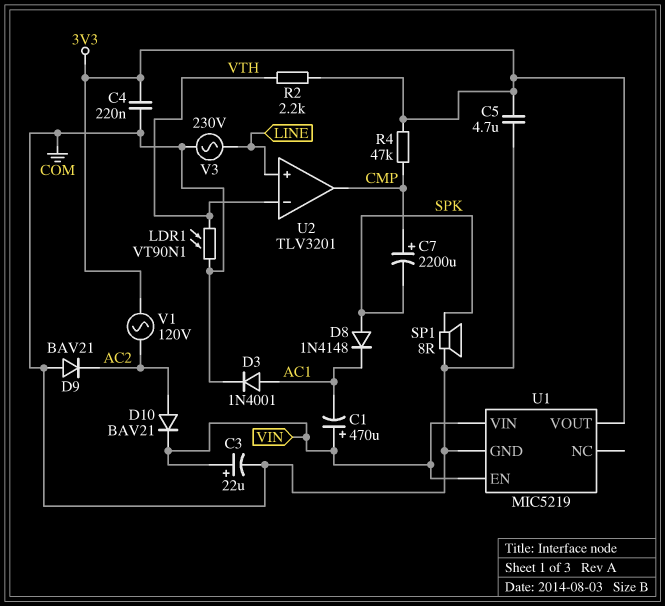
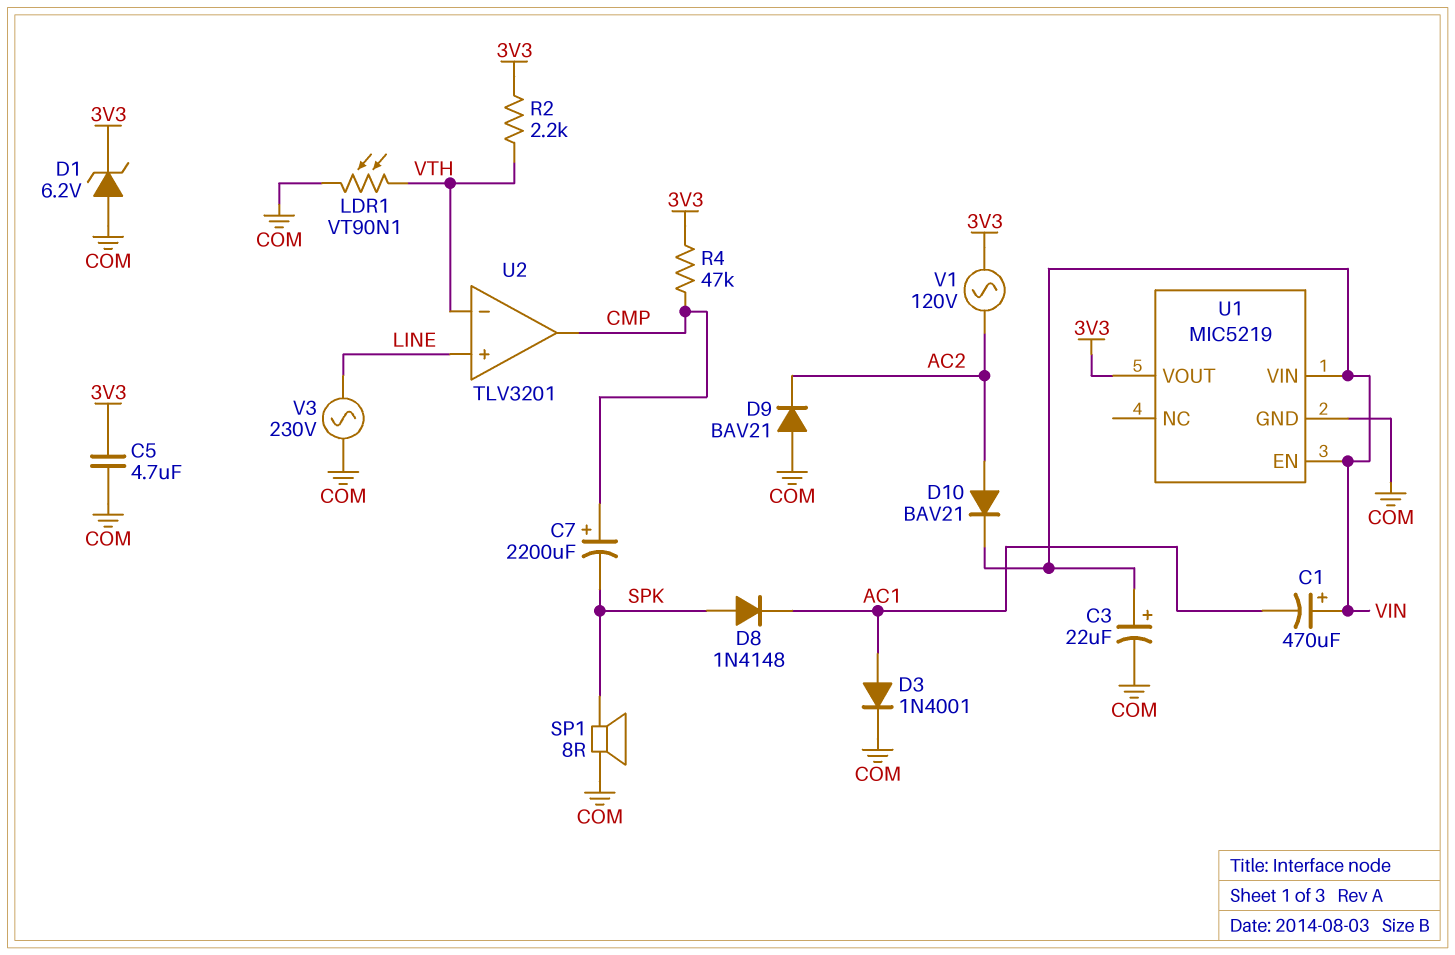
C4: 220nF (3V3, COM) -> none
D1: none -> zener 6.2V (A COM, K 3V3)

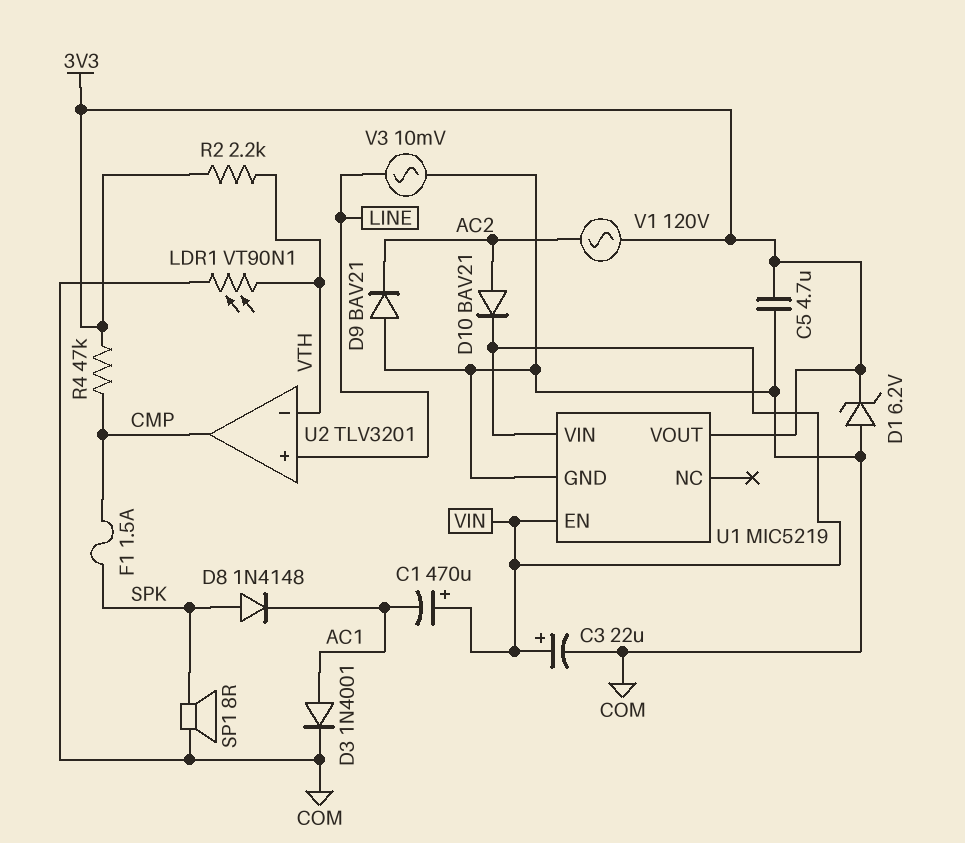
C7: 2200uF (plus CMP, minus SPK) -> none
F1: none -> 1.5A (CMP, SPK)
V3: AC 230V (COM, LINE) -> AC 10mV (COM, LINE)

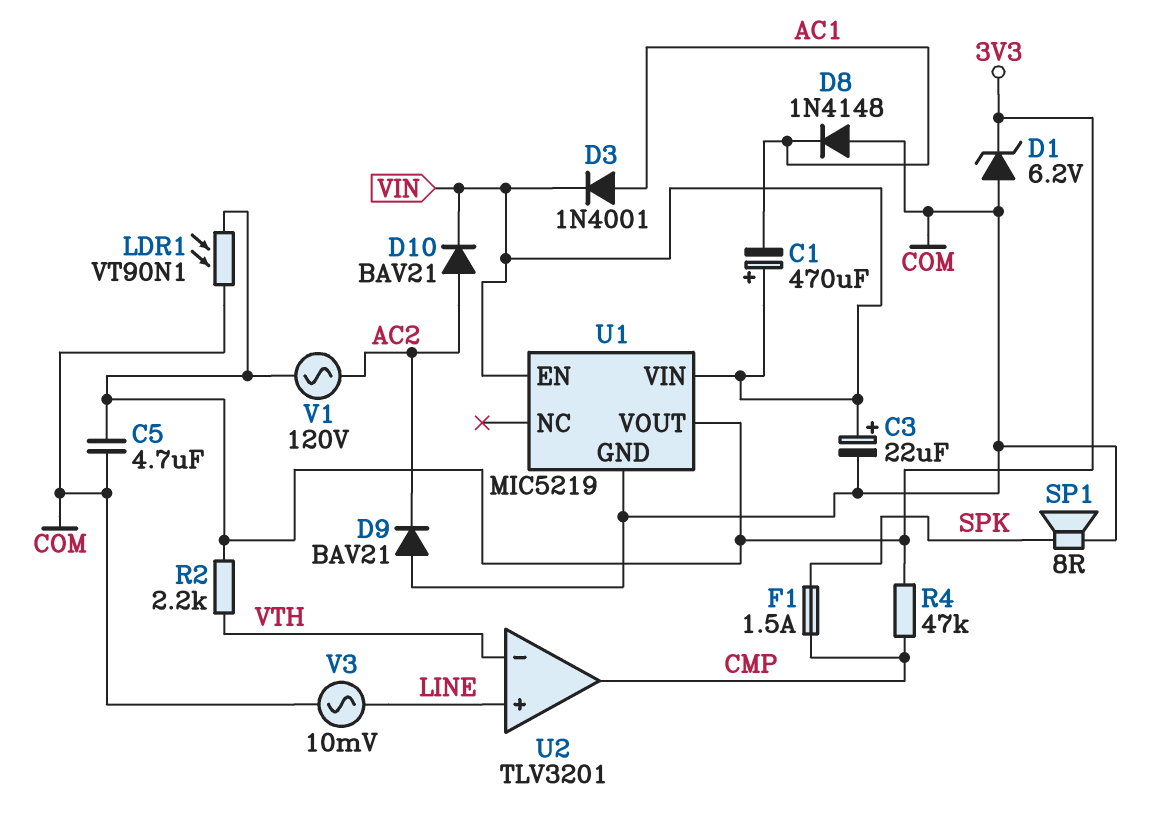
D3: diode 1N4001 (A AC1, K COM) -> diode 1N4001 (A AC1, K VIN)
D8: diode 1N4148 (A SPK, K AC1) -> diode 1N4148 (A COM, K AC1)
LDR1: VT90N1 (COM, VTH) -> VT90N1 (3V3, COM)

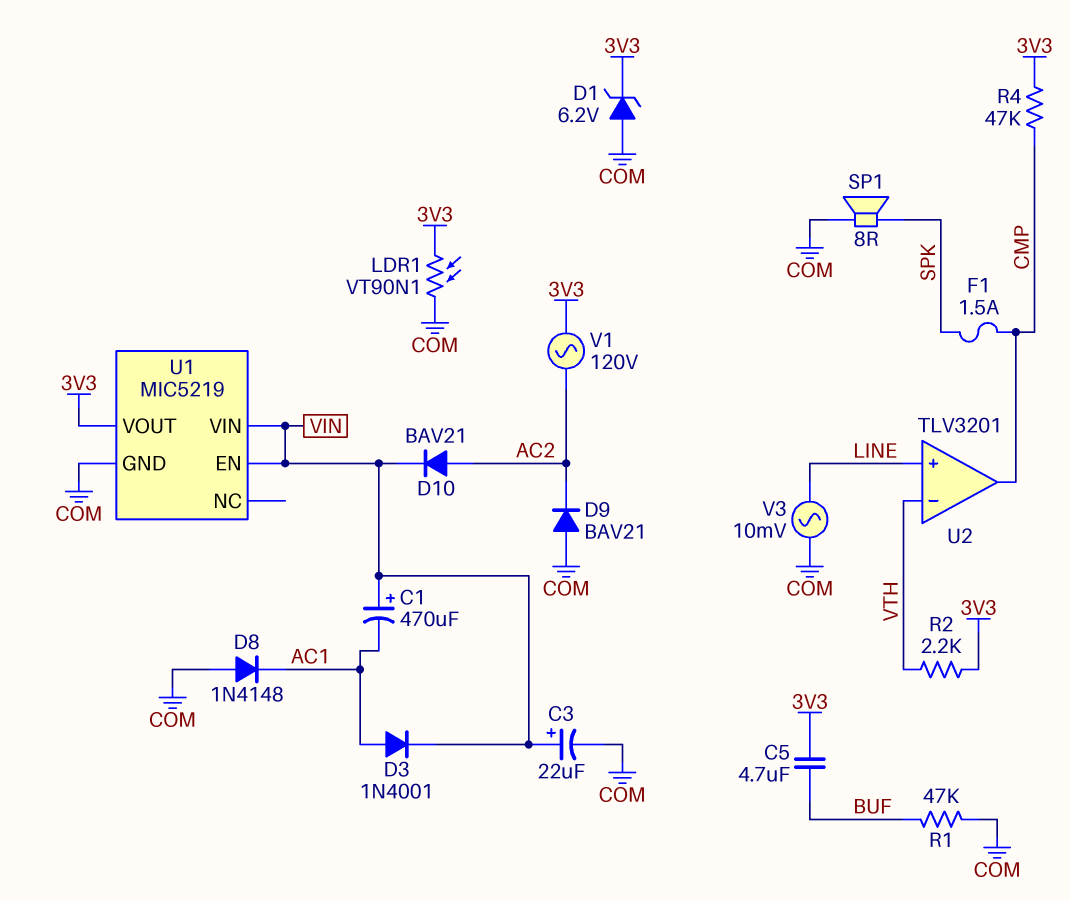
C5: 4.7uF (3V3, COM) -> 4.7uF (3V3, BUF)
R1: none -> 47k (BUF, COM)

